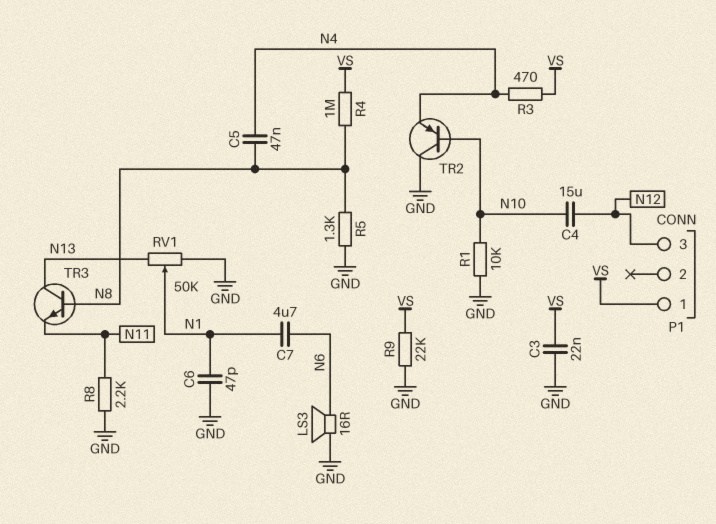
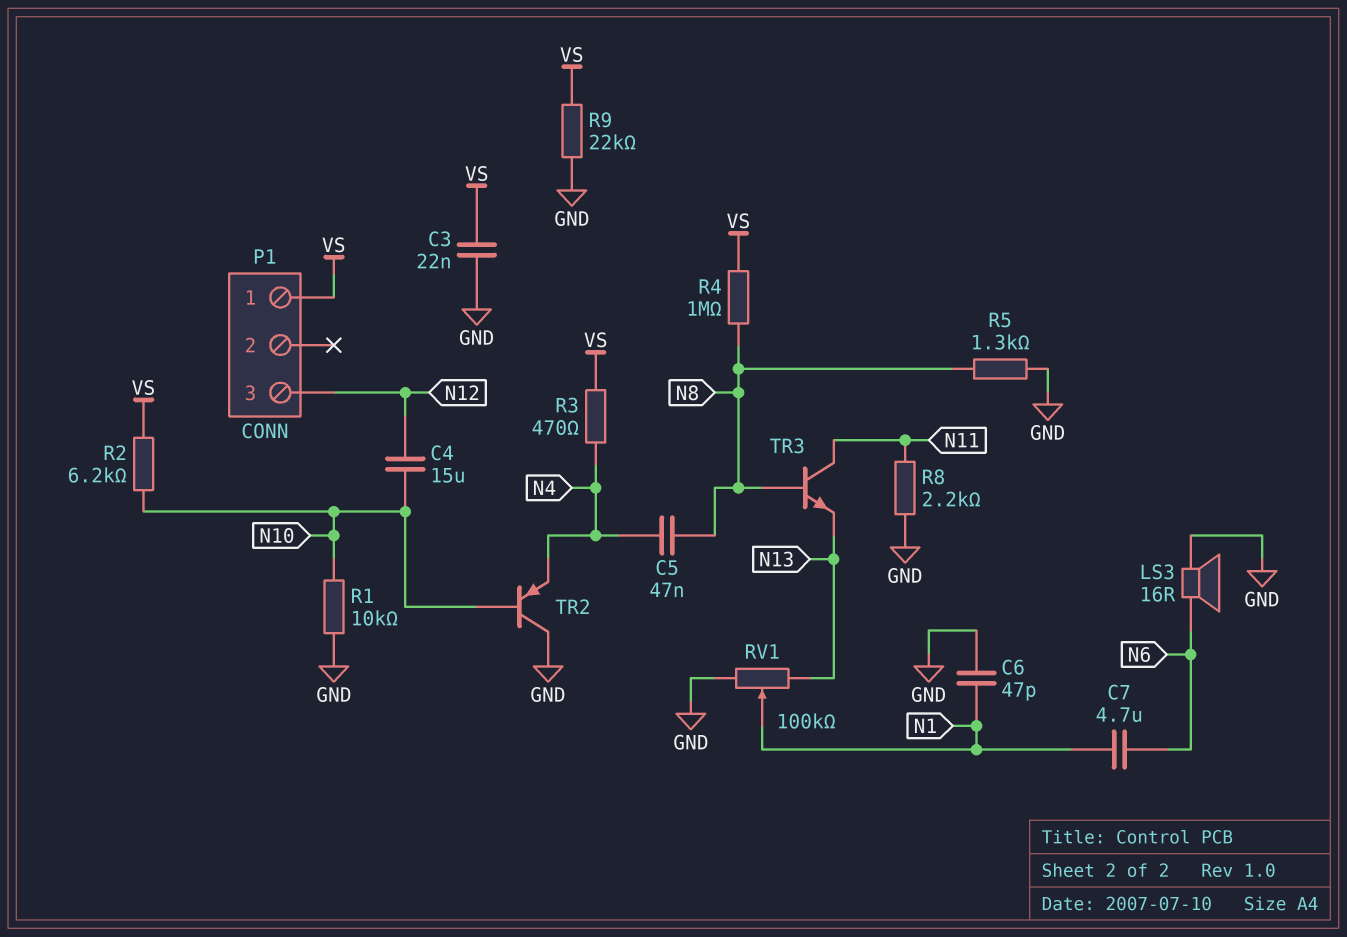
R2: none -> 6.2k (N10, VS)
RV1: 50k (GND, N13, wiper N1) -> 100k (GND, N13, wiper N1)
TR3: NPN (B N8, C N13, E N11) -> NPN (B N8, C N11, E N13)

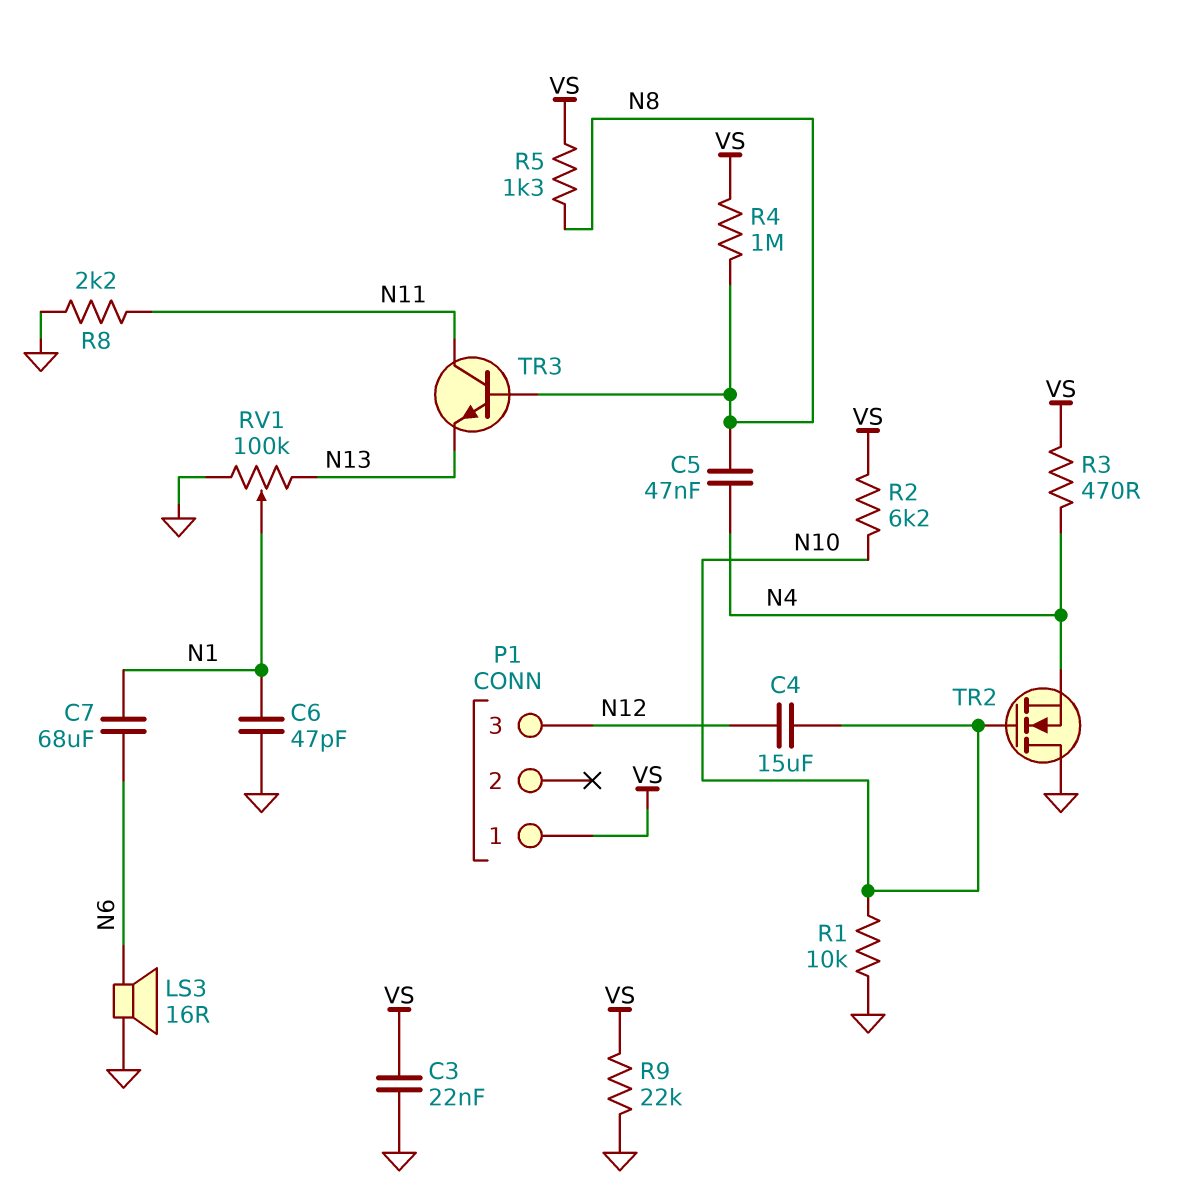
C7: 4.7uF (N1, N6) -> 68uF (N1, N6)
R5: 1.3k (GND, N8) -> 1.3k (N8, VS)
TR2: PNP (B N10, C GND, E N4) -> NMOS (G N10, D GND, S N4)

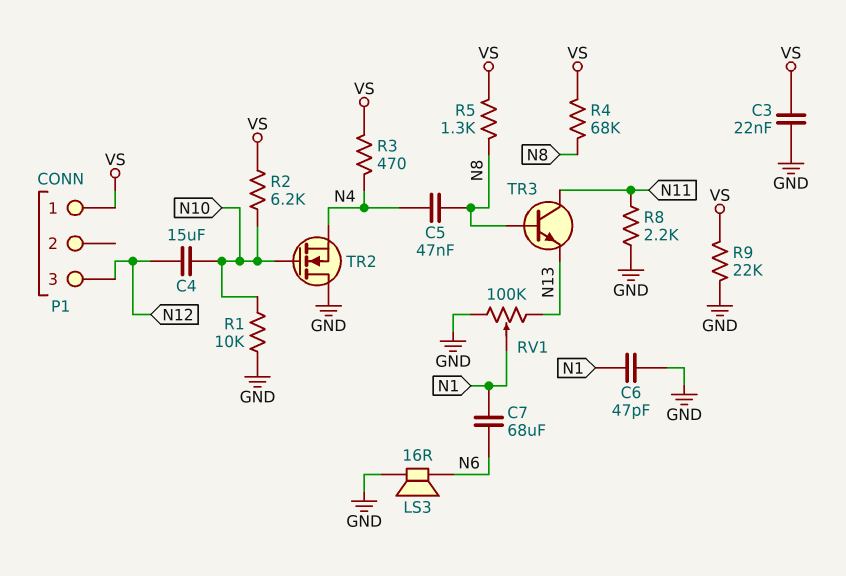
R4: 1M (N8, VS) -> 68k (N8, VS)

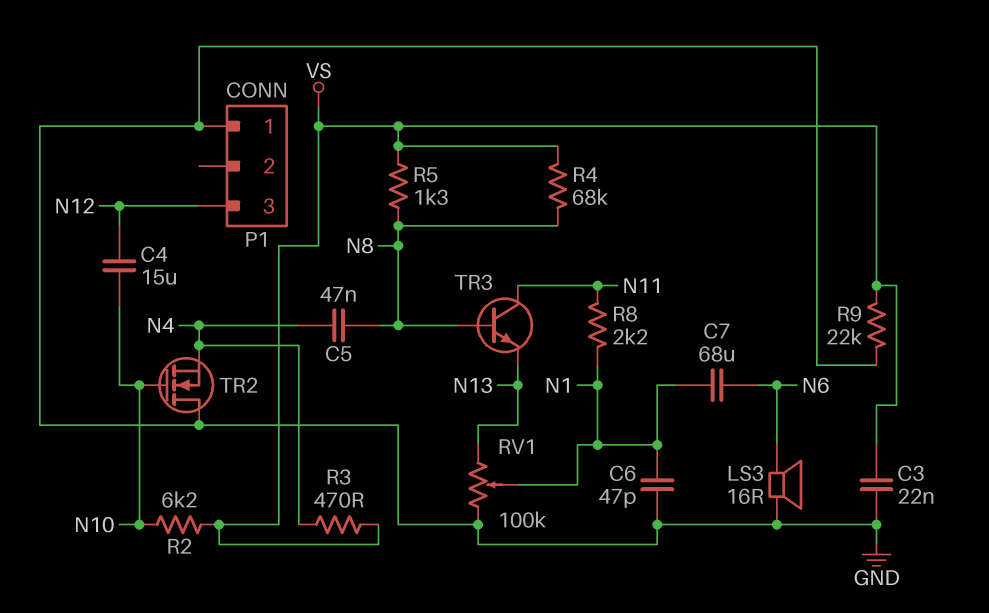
P1 pin 1: VS -> GND
R1: 10k (GND, N10) -> none
R8: 2.2k (GND, N11) -> 2.2k (N1, N11)

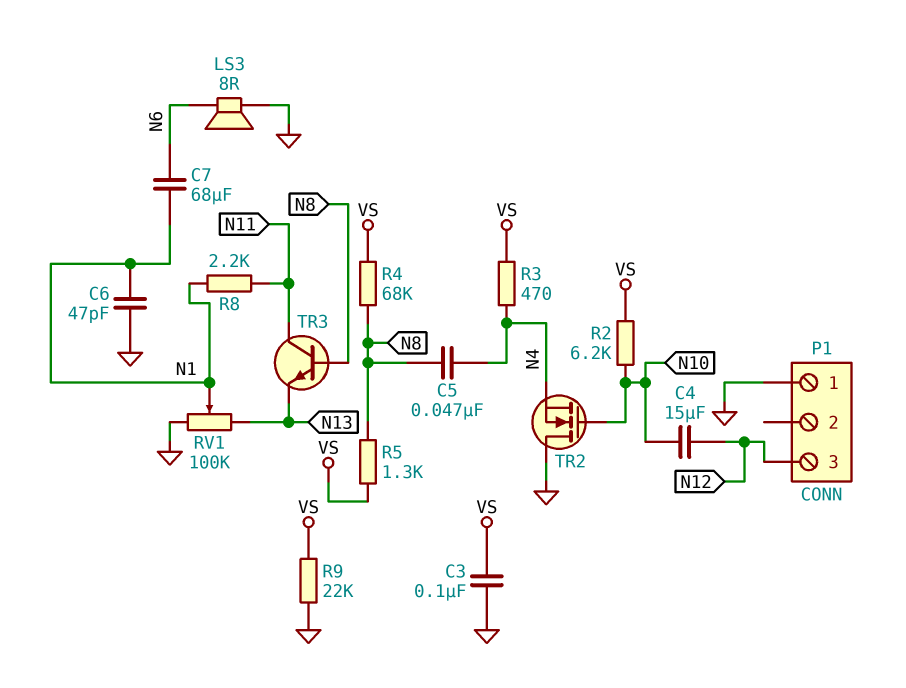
C3: 22nF (GND, VS) -> 100nF (GND, VS)
LS3: speaker 16R (GND, N6) -> speaker 8R (GND, N6)

